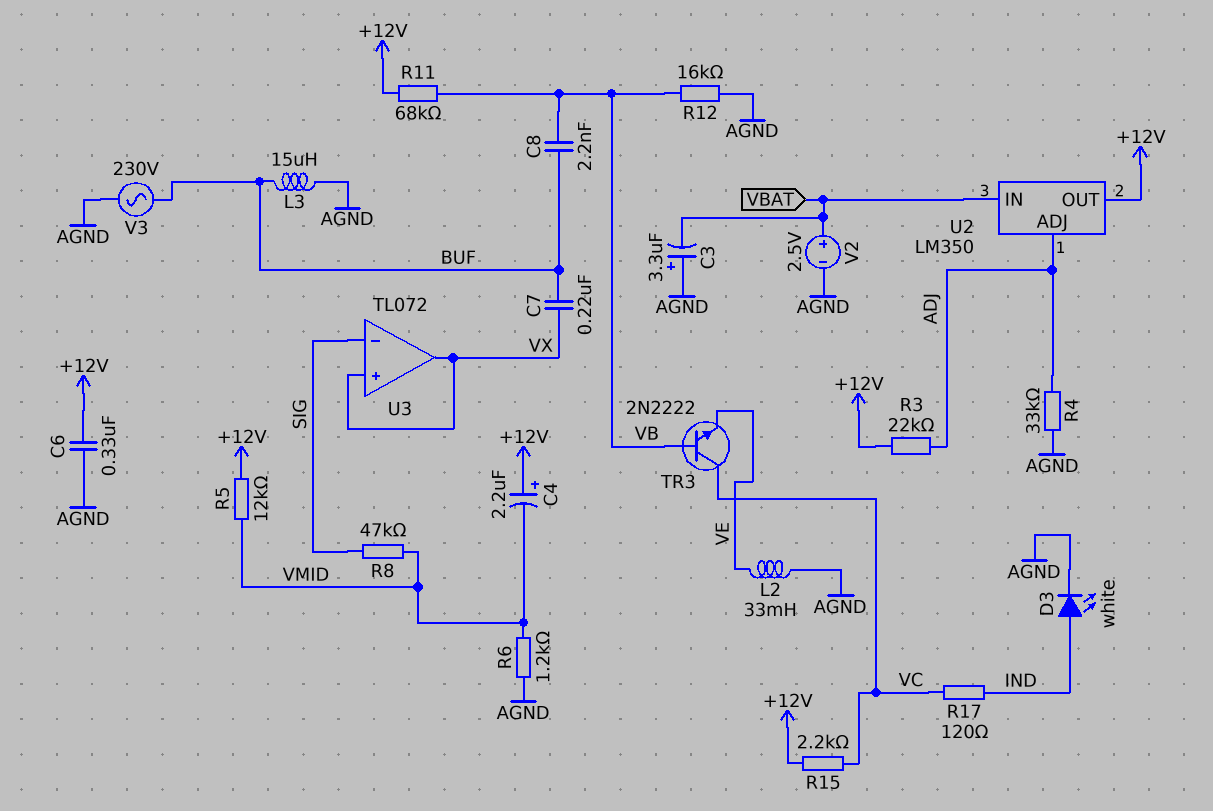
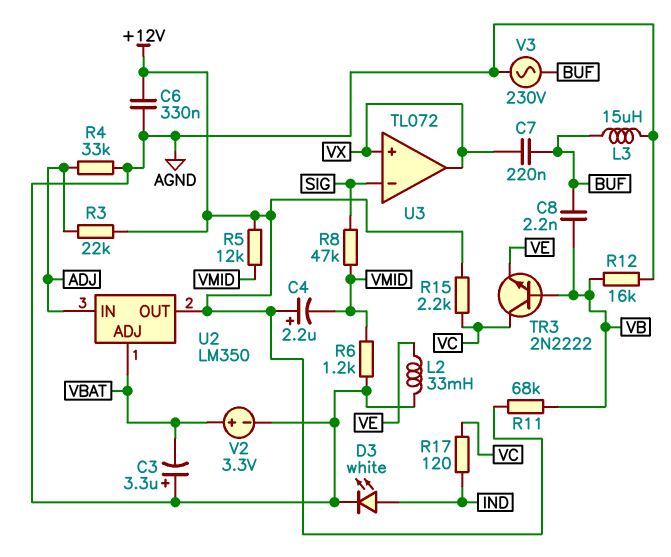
U2 pin ADJ: ADJ -> VBAT
U2 pin IN: VBAT -> ADJ
V2: 2.5V (plus VBAT, minus AGND) -> 3.3V (plus VBAT, minus AGND)

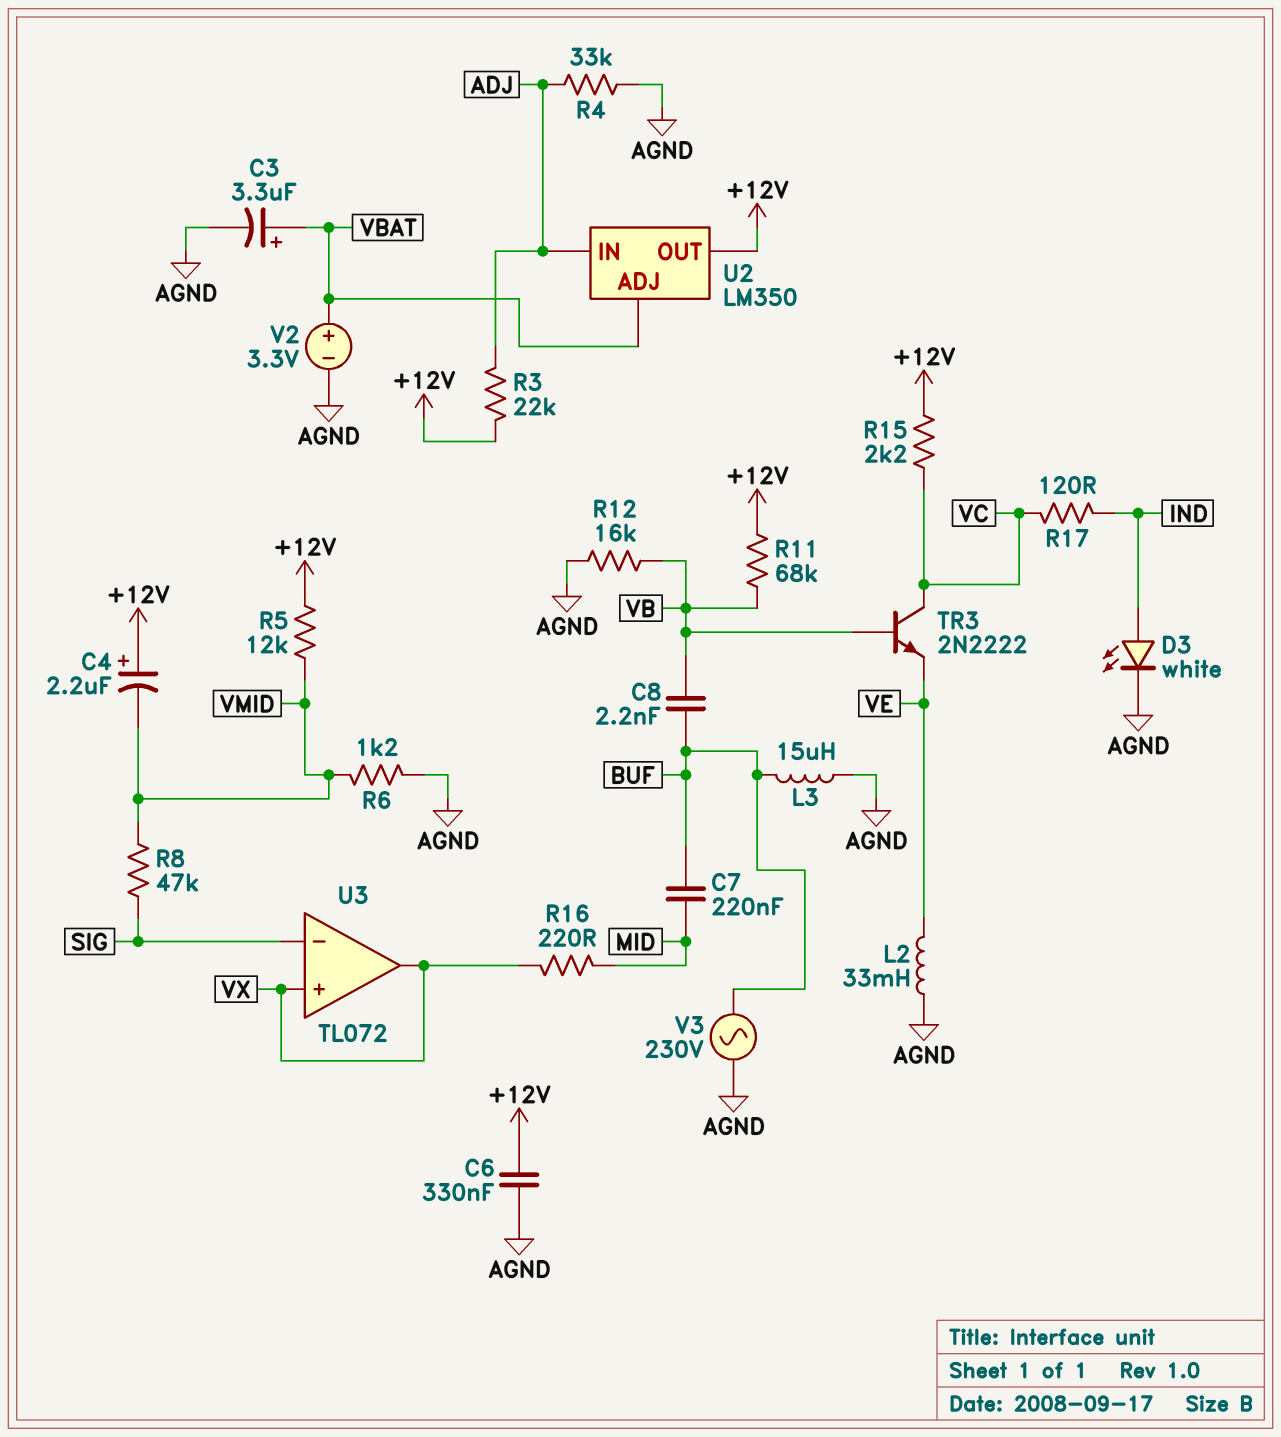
C3: 3.3uF (plus AGND, minus VBAT) -> 3.3uF (plus VBAT, minus AGND)
C7: 220nF (BUF, VX) -> 220nF (BUF, MID)
R16: none -> 220 (MID, VX)

